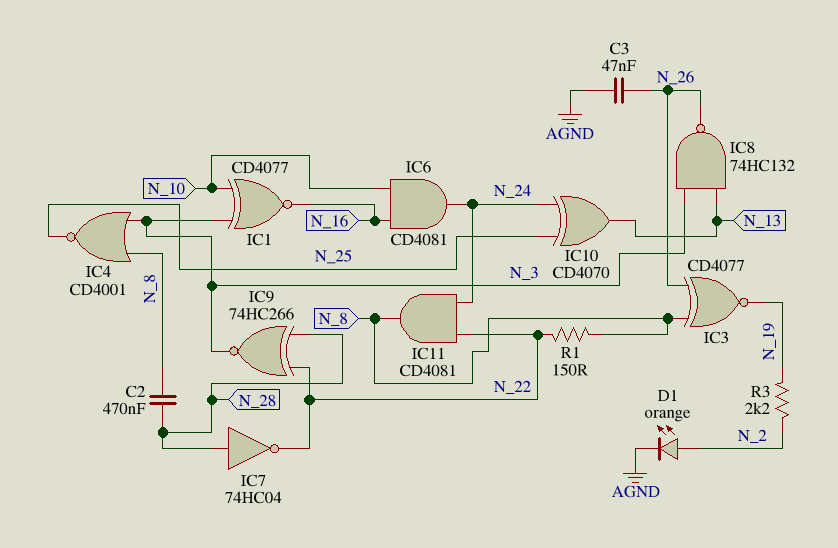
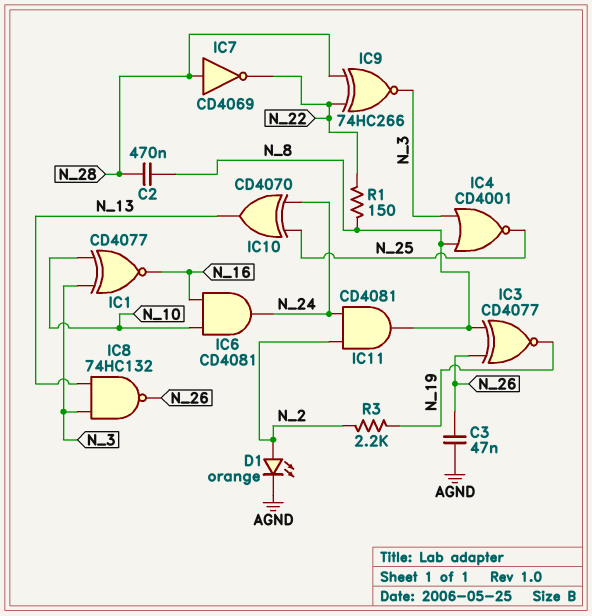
IC7: NOT 74HC04 (in N_28, out N_22) -> NOT CD4069 (in N_28, out N_22)
IC11: AND CD4081 (in N_22, in N_24, out N_8) -> AND CD4081 (in N_2, in N_24, out N_8)

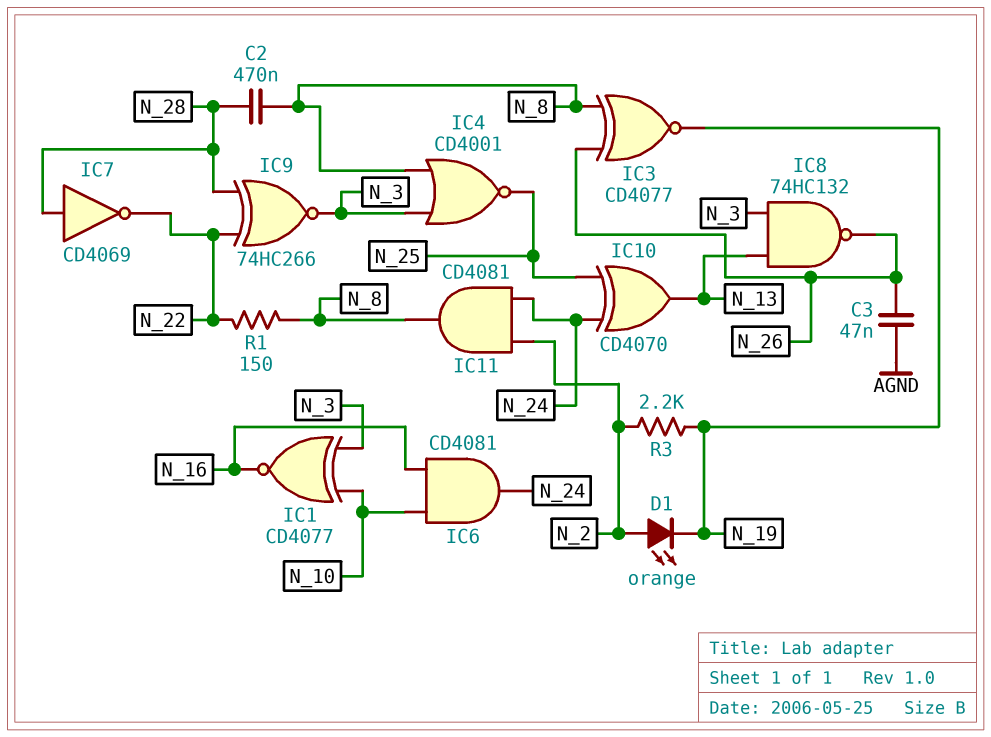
D1: LED orange (A N_2, K AGND) -> LED orange (A N_2, K N_19)

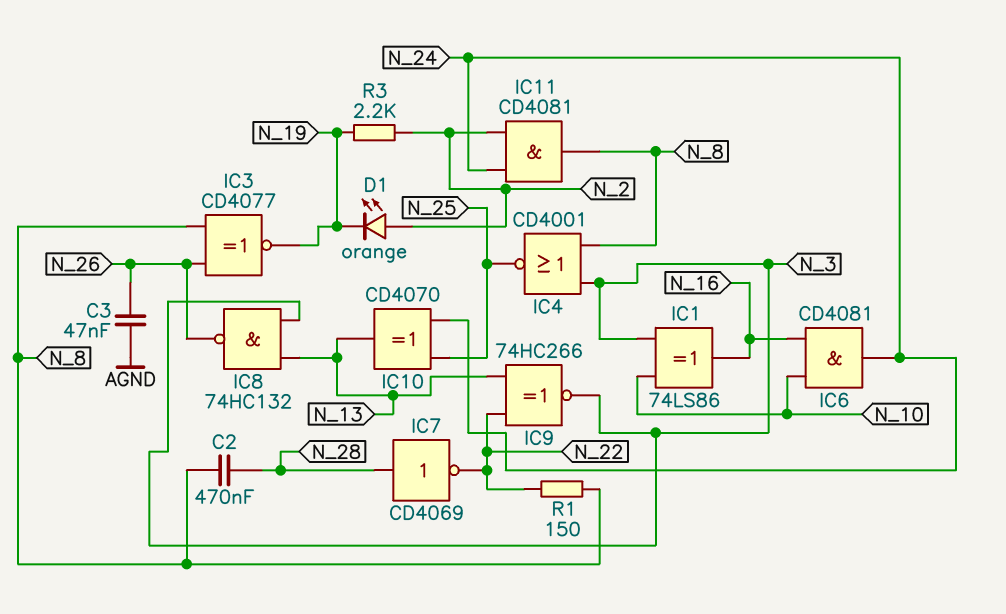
IC1: XNOR CD4077 (in N_3, in N_10, out N_16) -> XOR 74LS86 (in N_3, in N_10, out N_16)
IC9: XNOR 74HC266 (in N_22, in N_28, out N_3) -> XNOR 74HC266 (in N_13, in N_22, out N_3)

